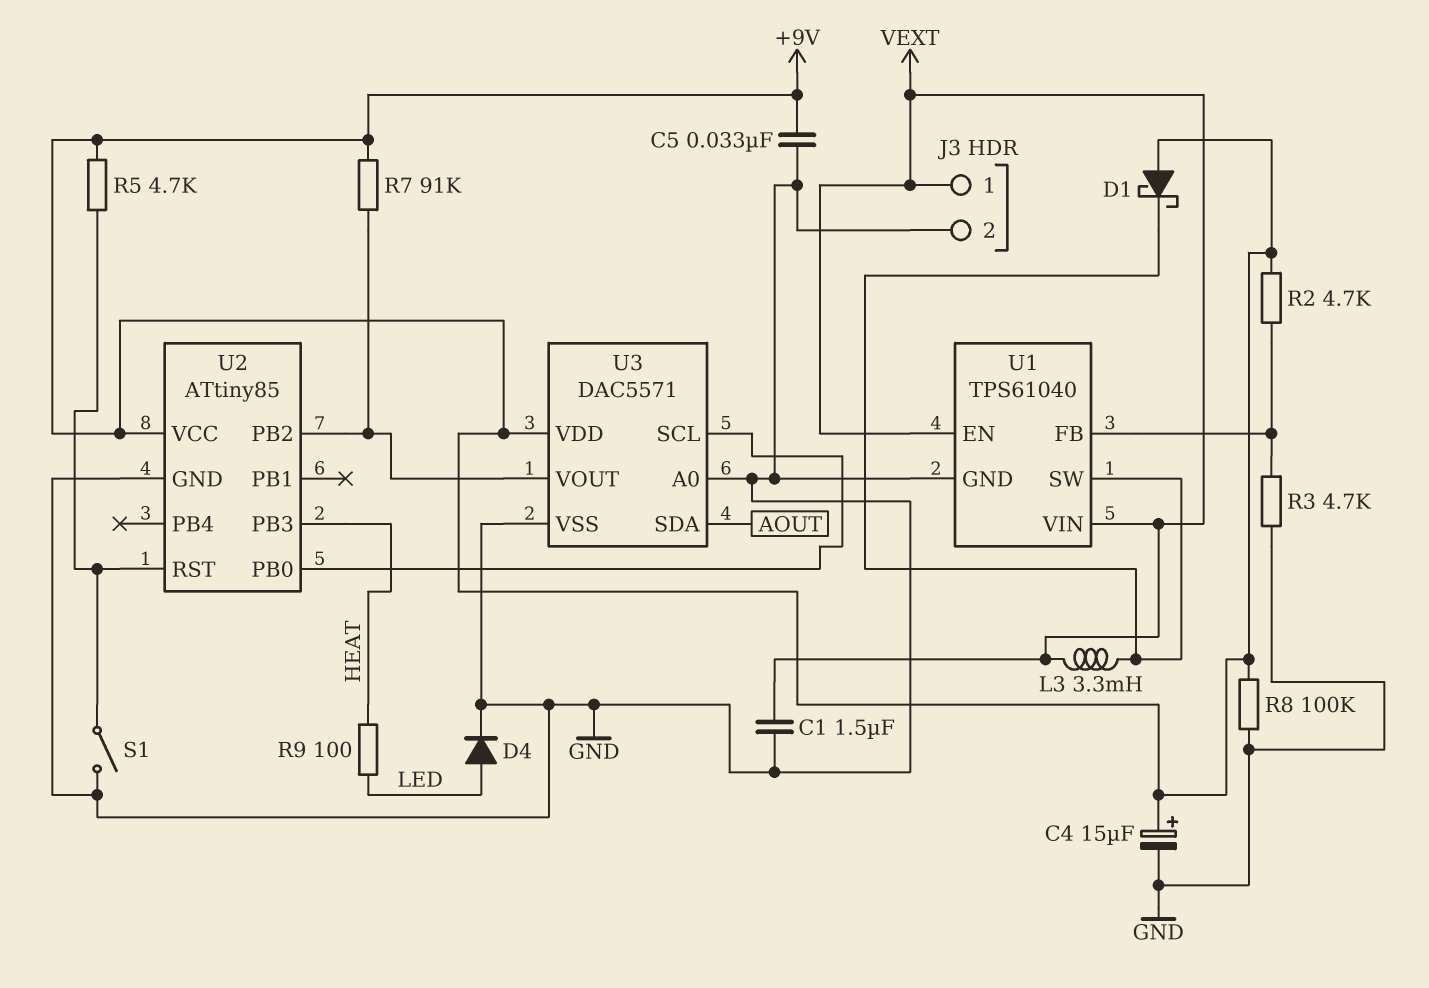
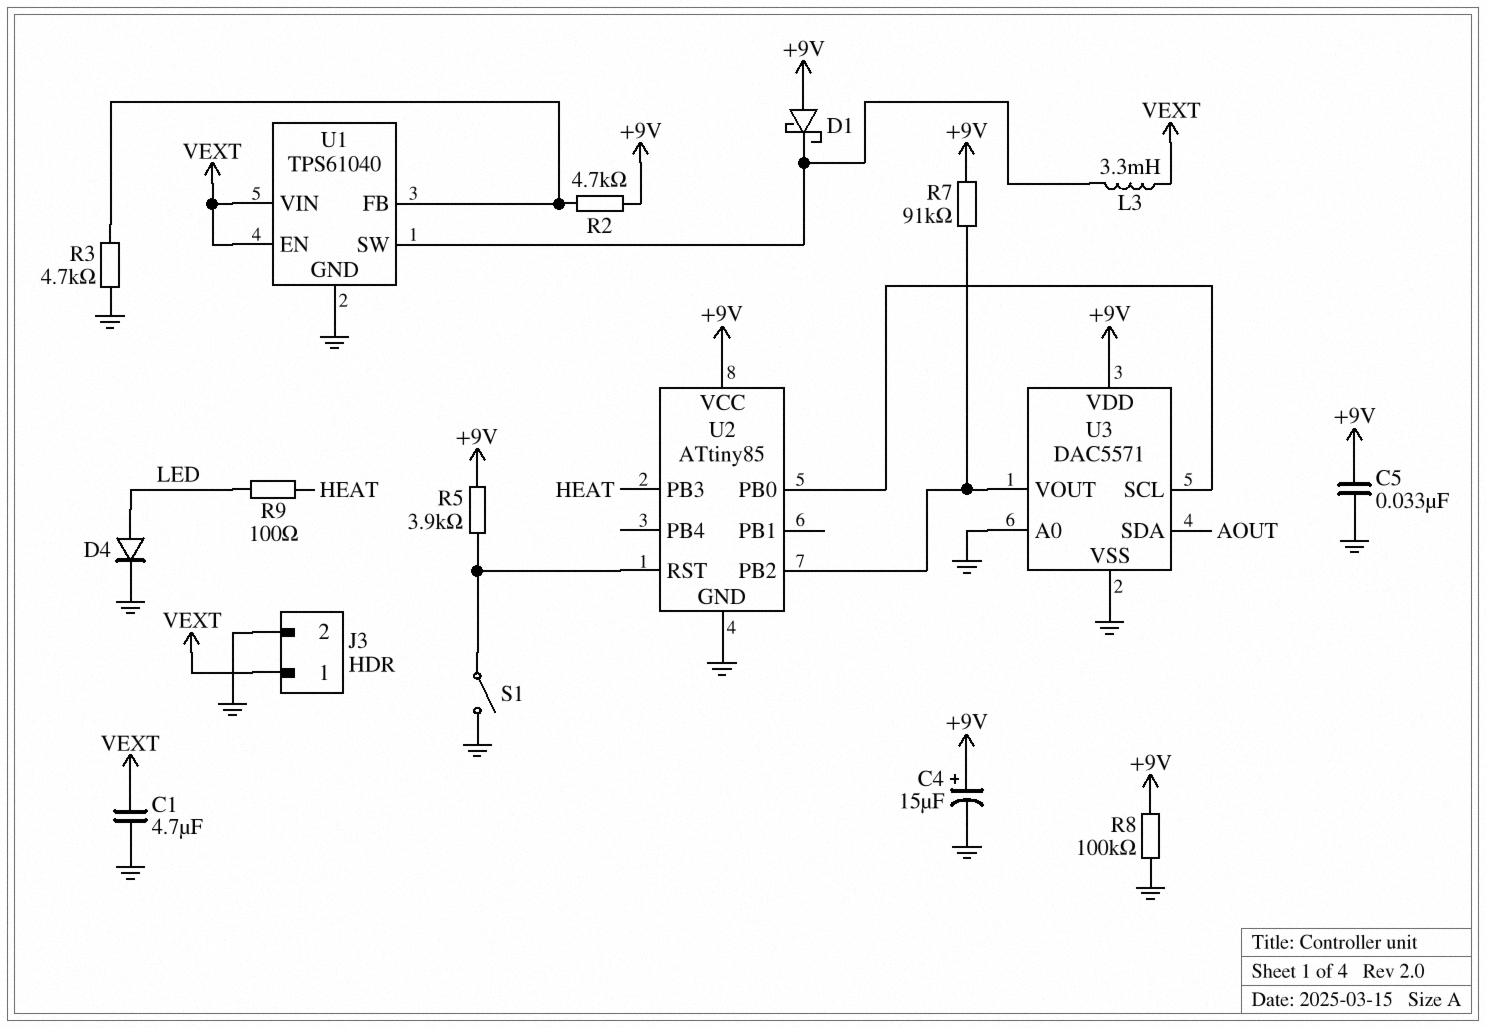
C1: 1.5uF (GND, VEXT) -> 4.7uF (GND, VEXT)
R5: 4.7k (+9V, U2/RST) -> 3.9k (+9V, U2/RST)

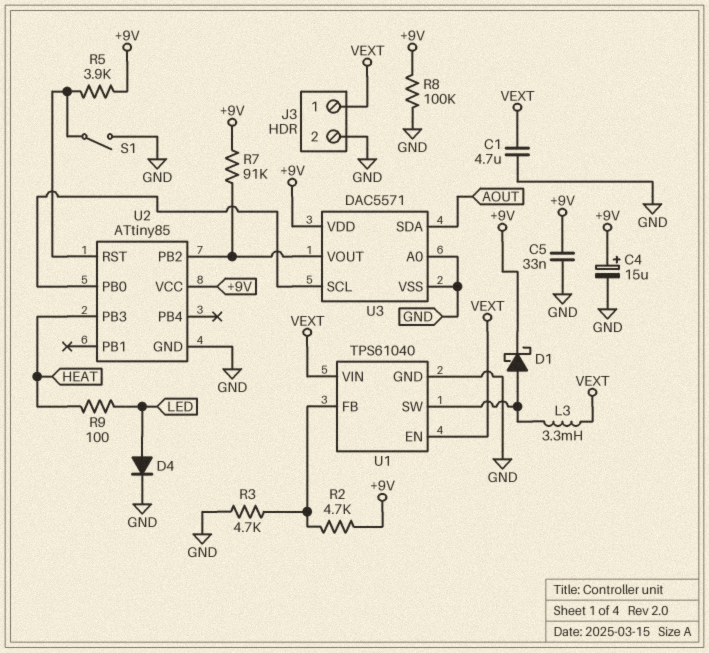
D1: schottky (A +9V, K U1/SW) -> schottky (A U1/SW, K +9V)

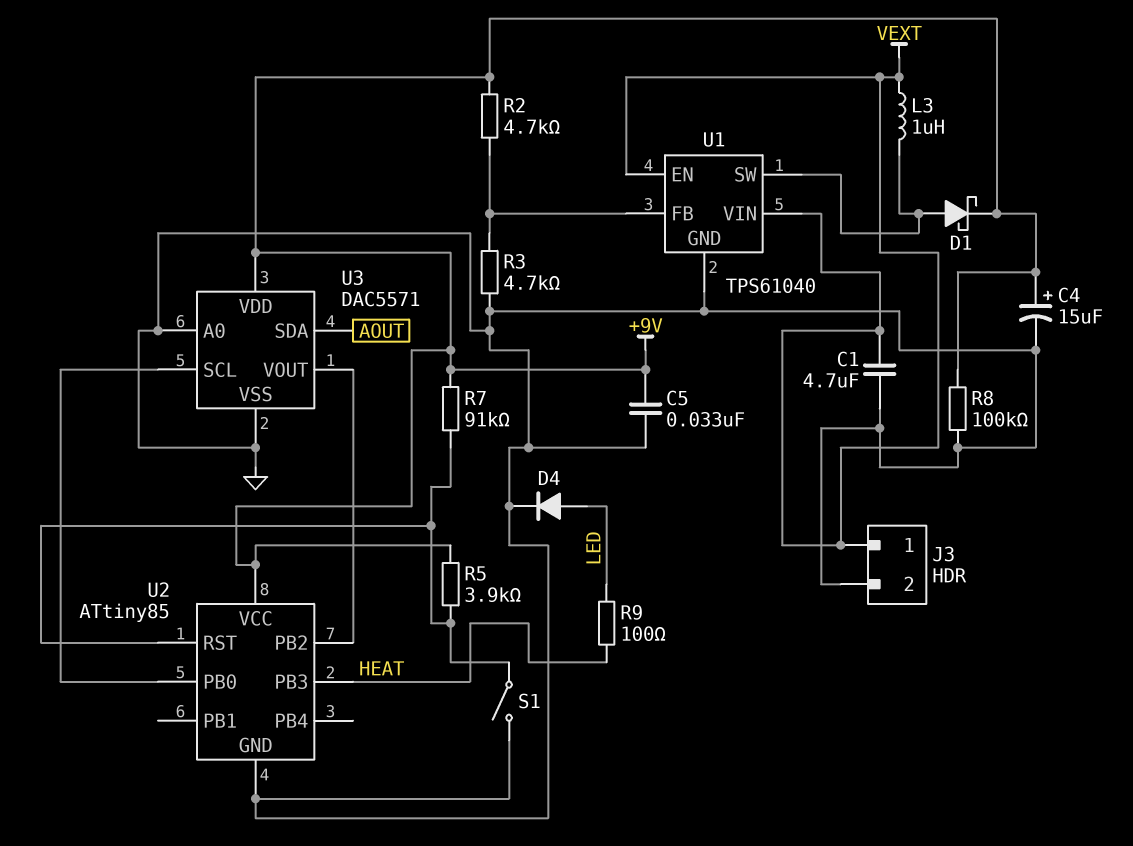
L3: 3.3mH (U1/SW, VEXT) -> 1uH (U1/SW, VEXT)
R7: 91k (+9V, U2/PB2) -> 91k (+9V, U2/RST)

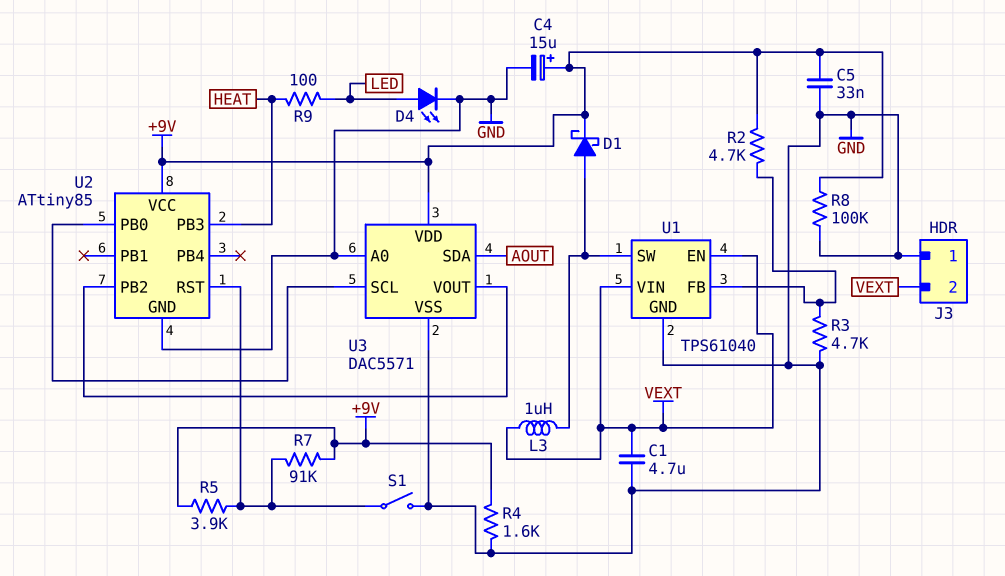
D4: diode (A LED, K GND) -> LED (A LED, K GND)
J3 pin 1: VEXT -> GND
J3 pin 2: GND -> VEXT
R4: none -> 1.6k (+9V, GND)

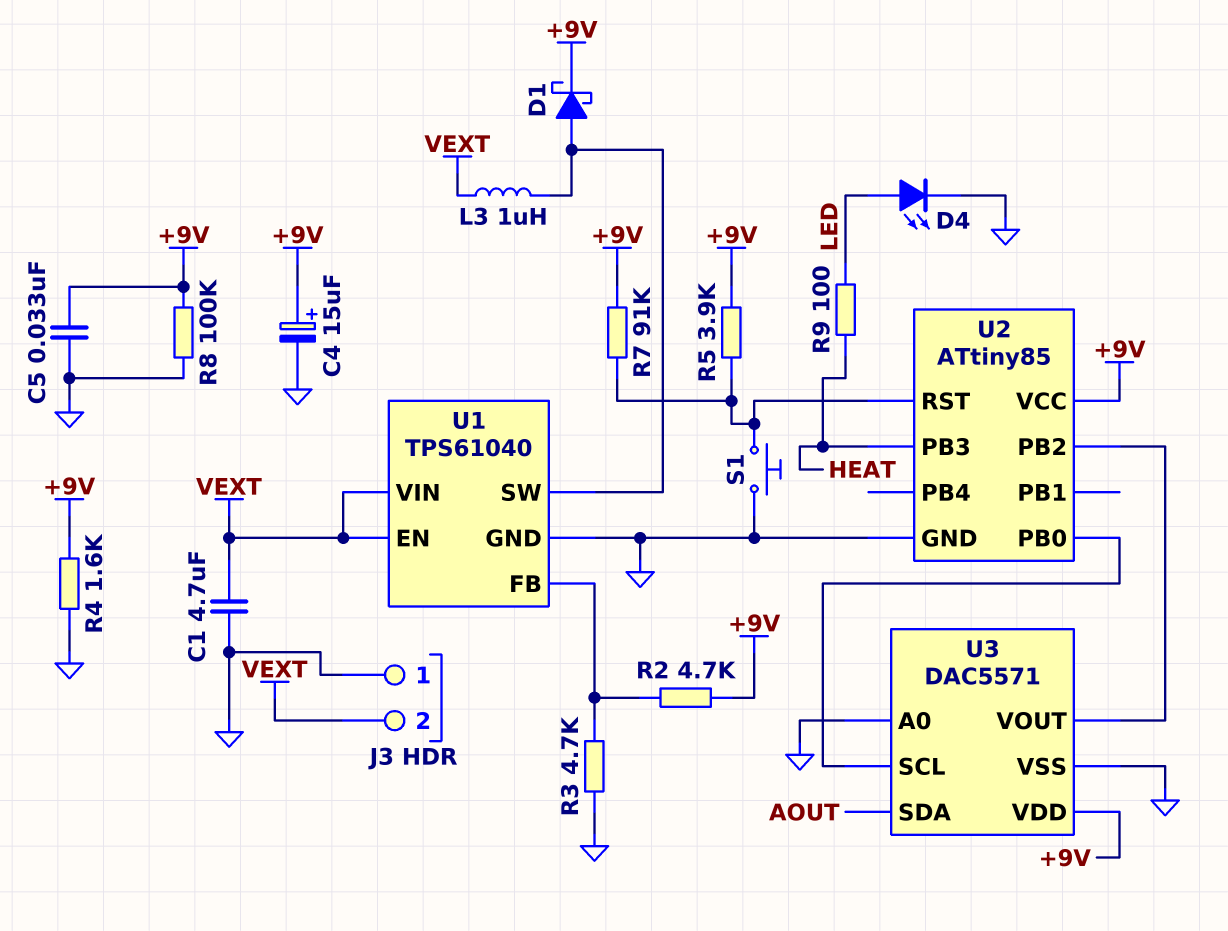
S1: switch (GND, U2/RST) -> button (GND, U2/RST)

